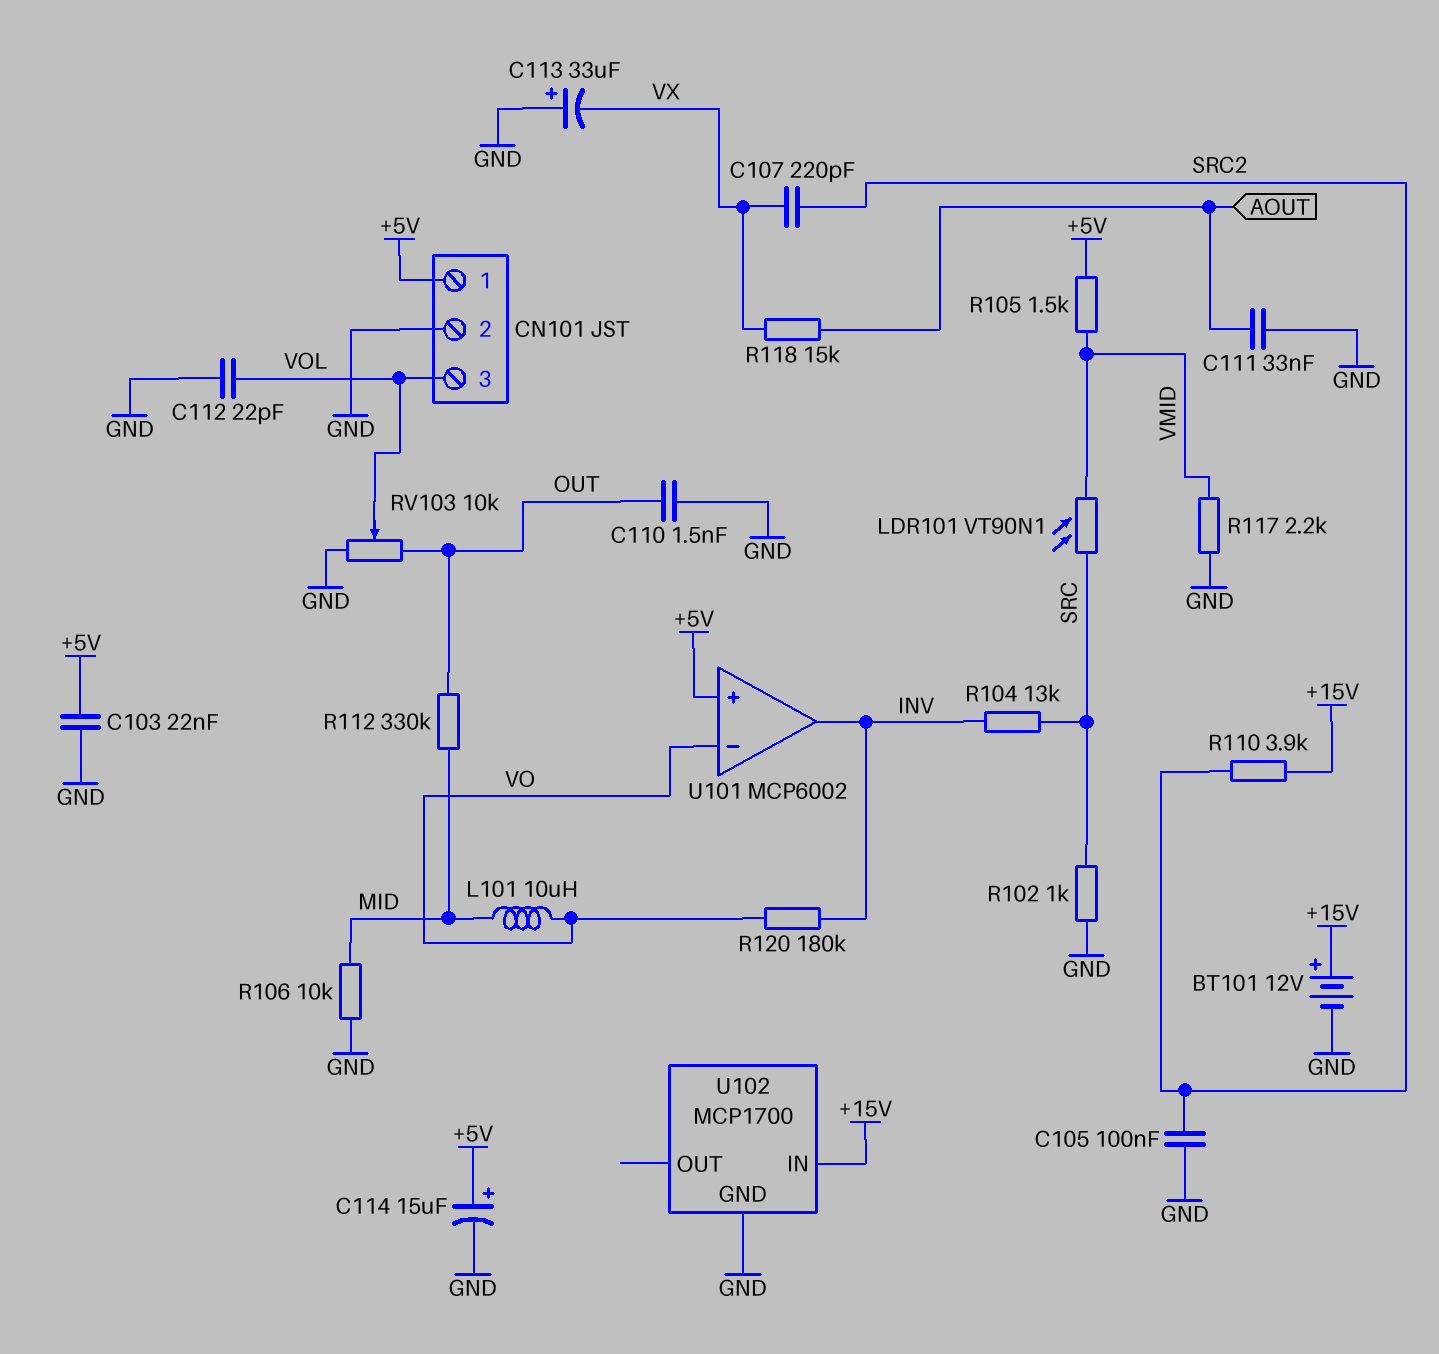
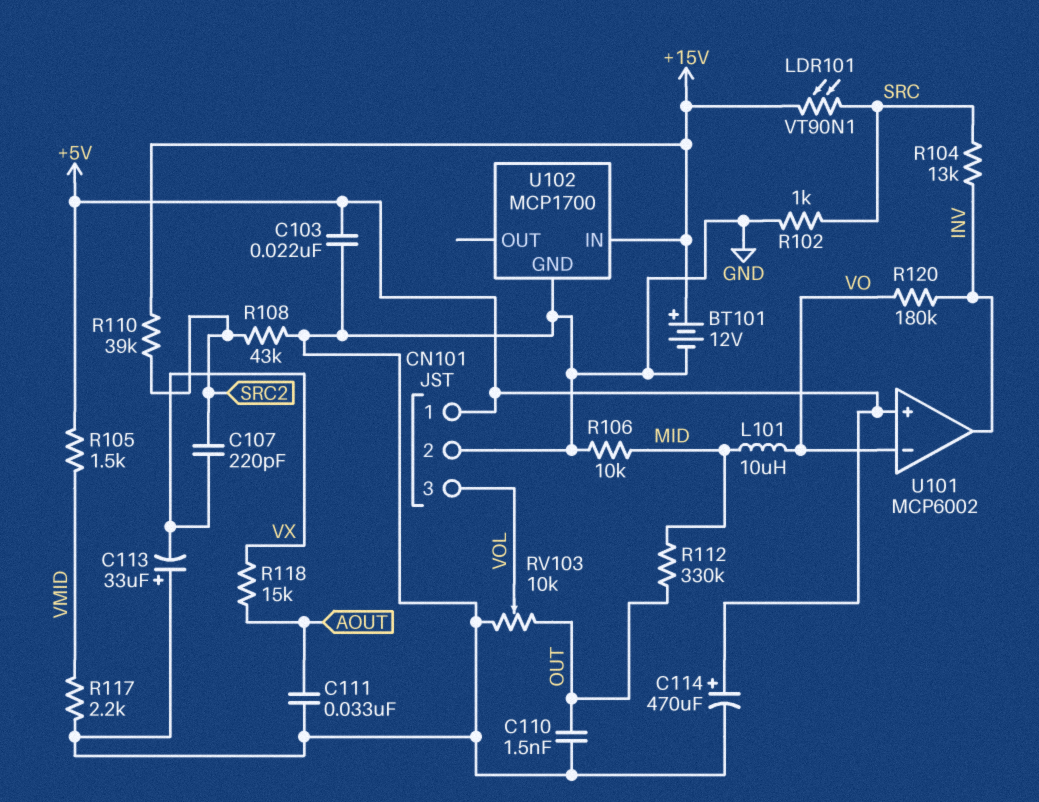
C105: 100nF (GND, SRC2) -> none
C112: 22pF (GND, VOL) -> none
C114: 15uF (plus +5V, minus GND) -> 470uF (plus +5V, minus GND)
LDR101: VT90N1 (SRC, VMID) -> VT90N1 (+15V, SRC)
R108: none -> 43k (GND, SRC2)
R110: 3.9k (+15V, SRC2) -> 39k (+15V, SRC2)

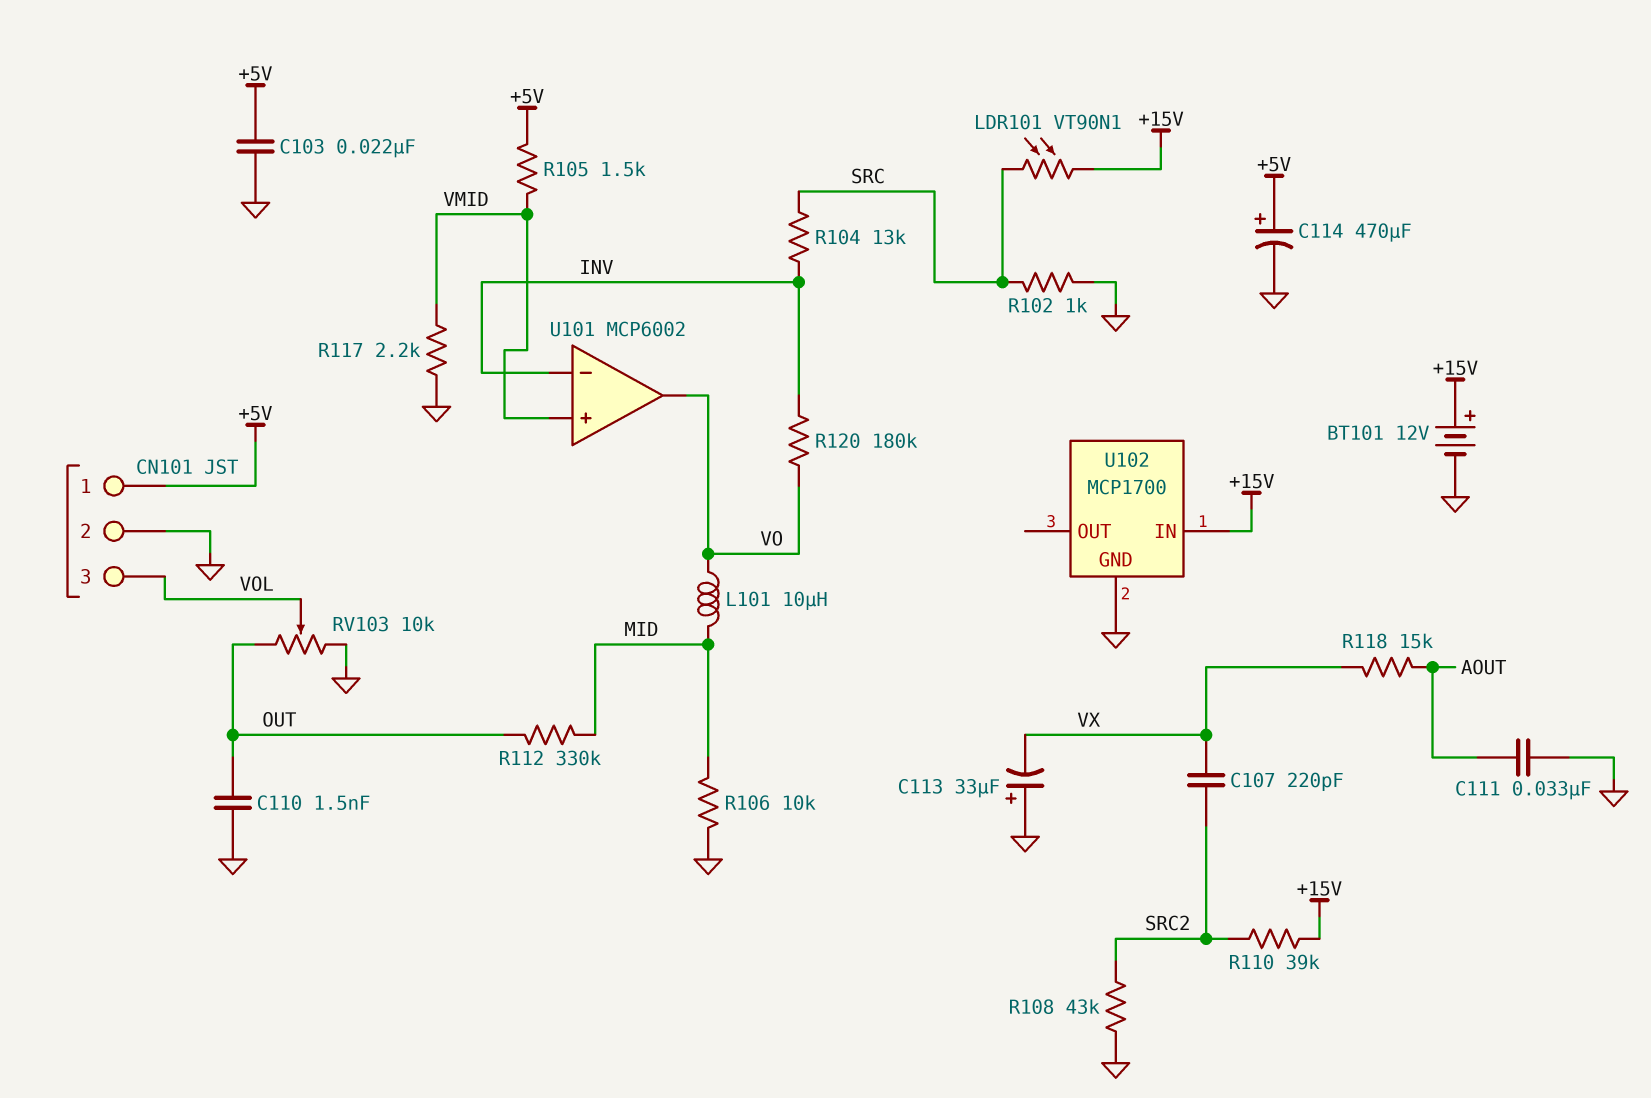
U101 pin in+: +5V -> VMID
U101 pin in-: VO -> INV
U101 pin out: INV -> VO

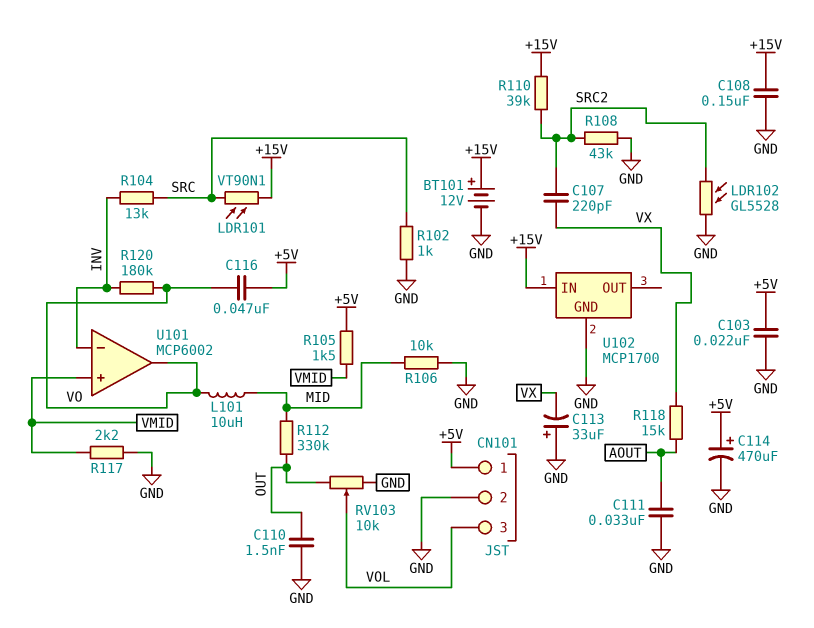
C108: none -> 150nF (+15V, GND)
C116: none -> 47nF (+5V, VO)
LDR102: none -> GL5528 (GND, SRC2)

